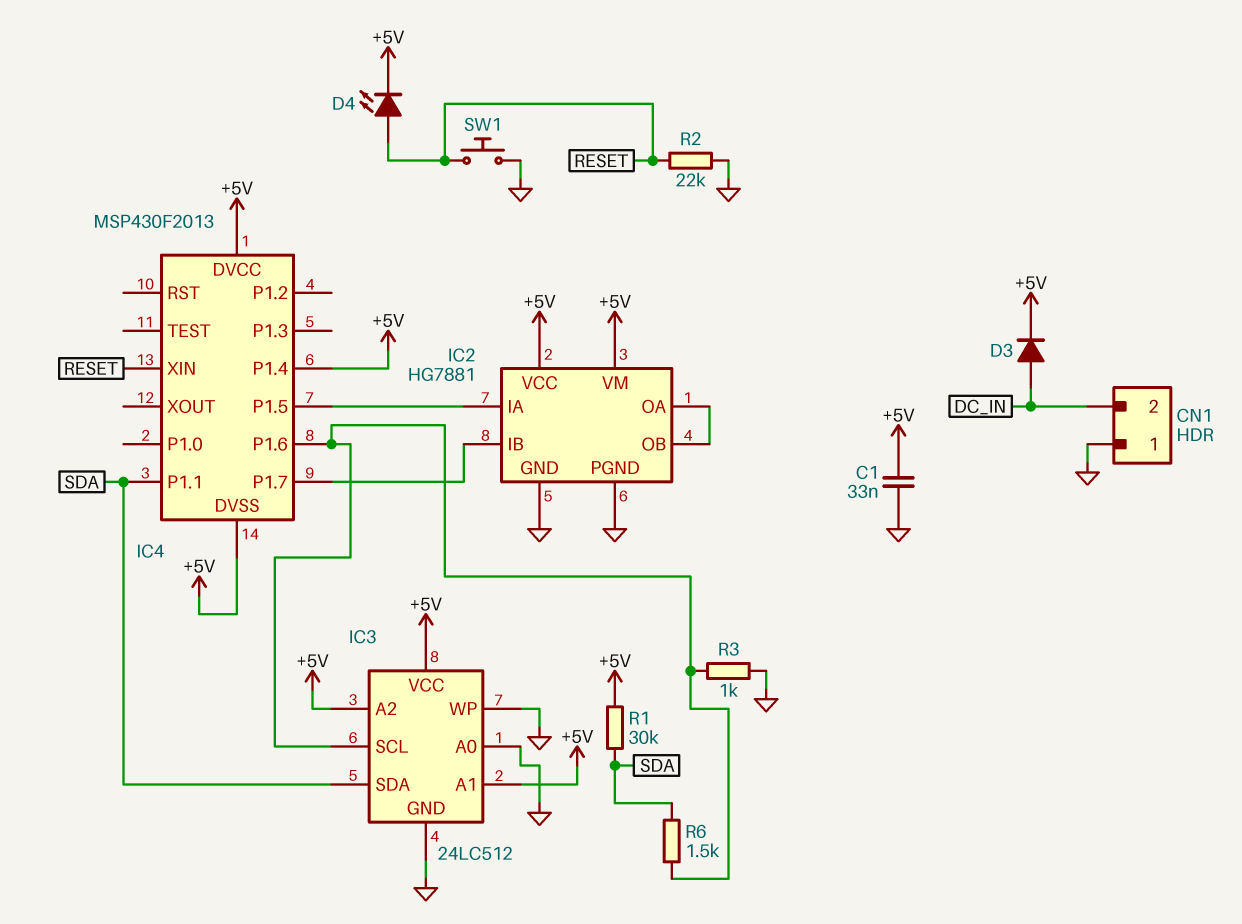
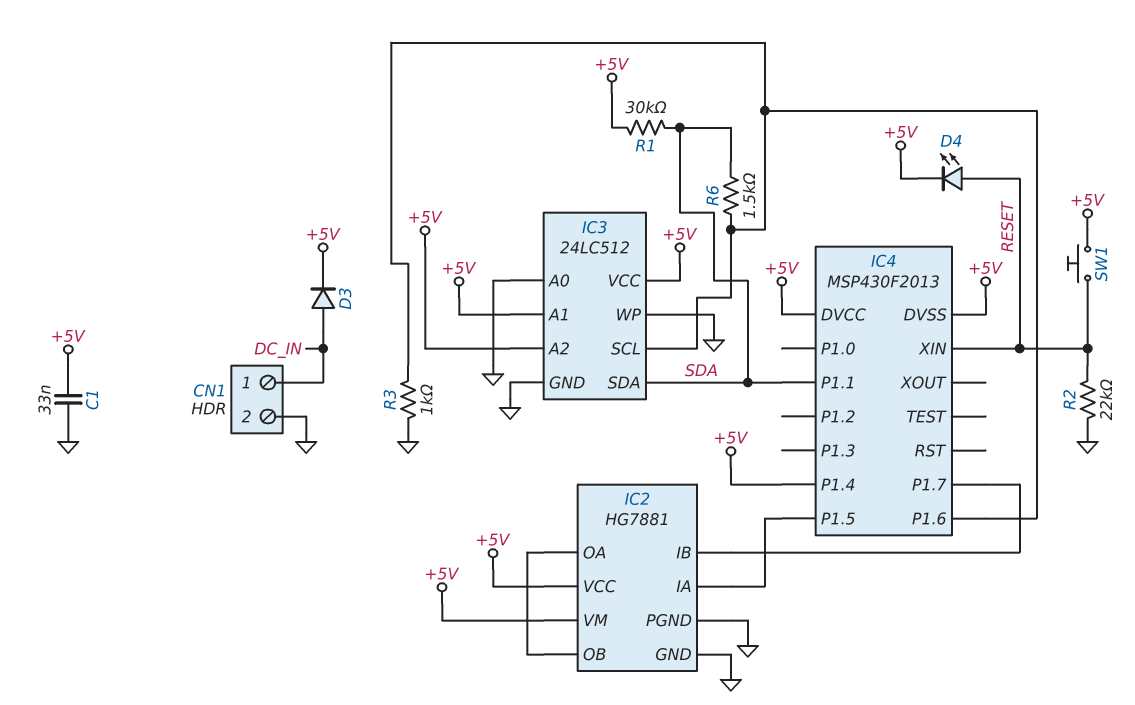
CN1 pin 1: GND -> DC_IN
CN1 pin 2: DC_IN -> GND
SW1: button (GND, RESET) -> button (+5V, RESET)

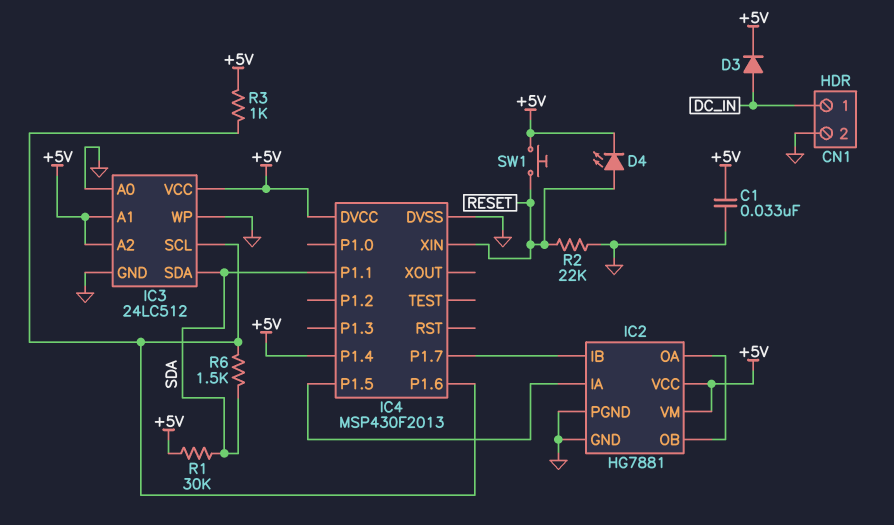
IC4 pin DVSS: +5V -> GND
R3: 1k (GND, IC3/SCL) -> 1k (+5V, IC3/SCL)

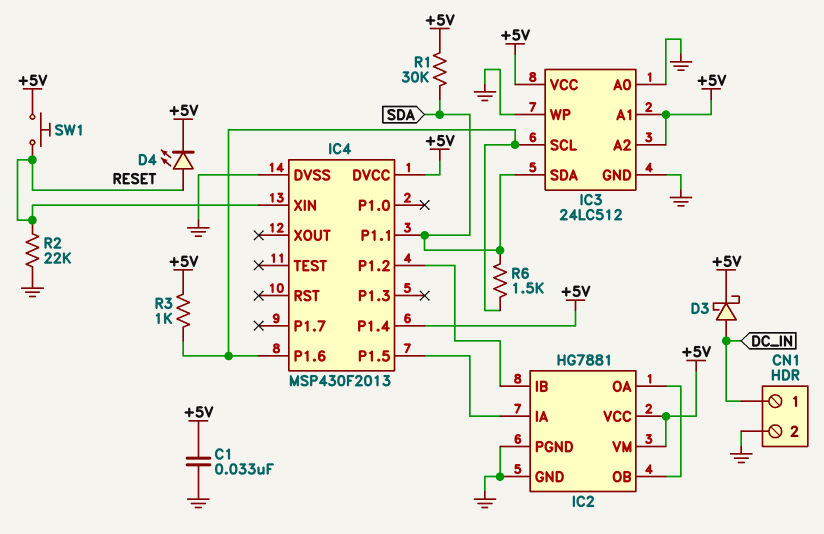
D3: diode (A DC_IN, K +5V) -> schottky (A DC_IN, K +5V)
IC4 pin P1.2: none -> IC2/IB
IC4 pin P1.7: IC2/IB -> none

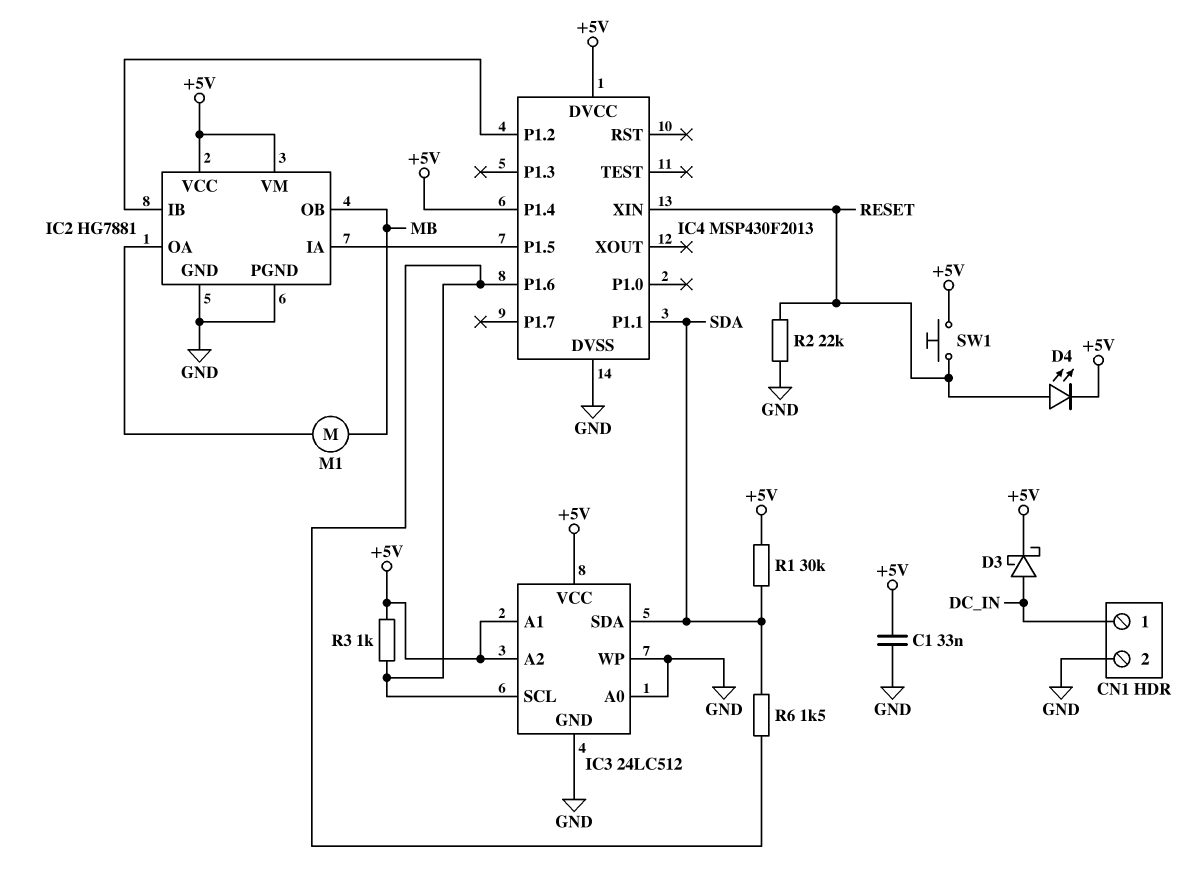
IC2 pin OB: IC2/OA -> MB
M1: none -> motor (IC2/OA, MB)

